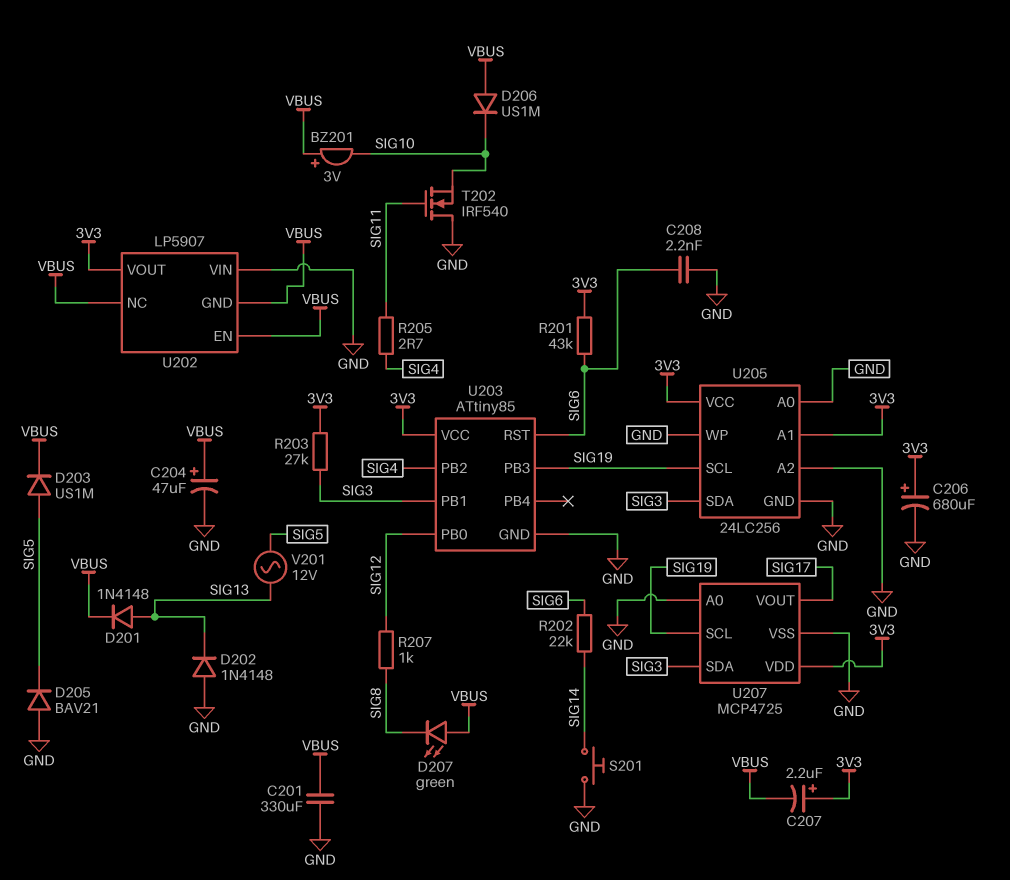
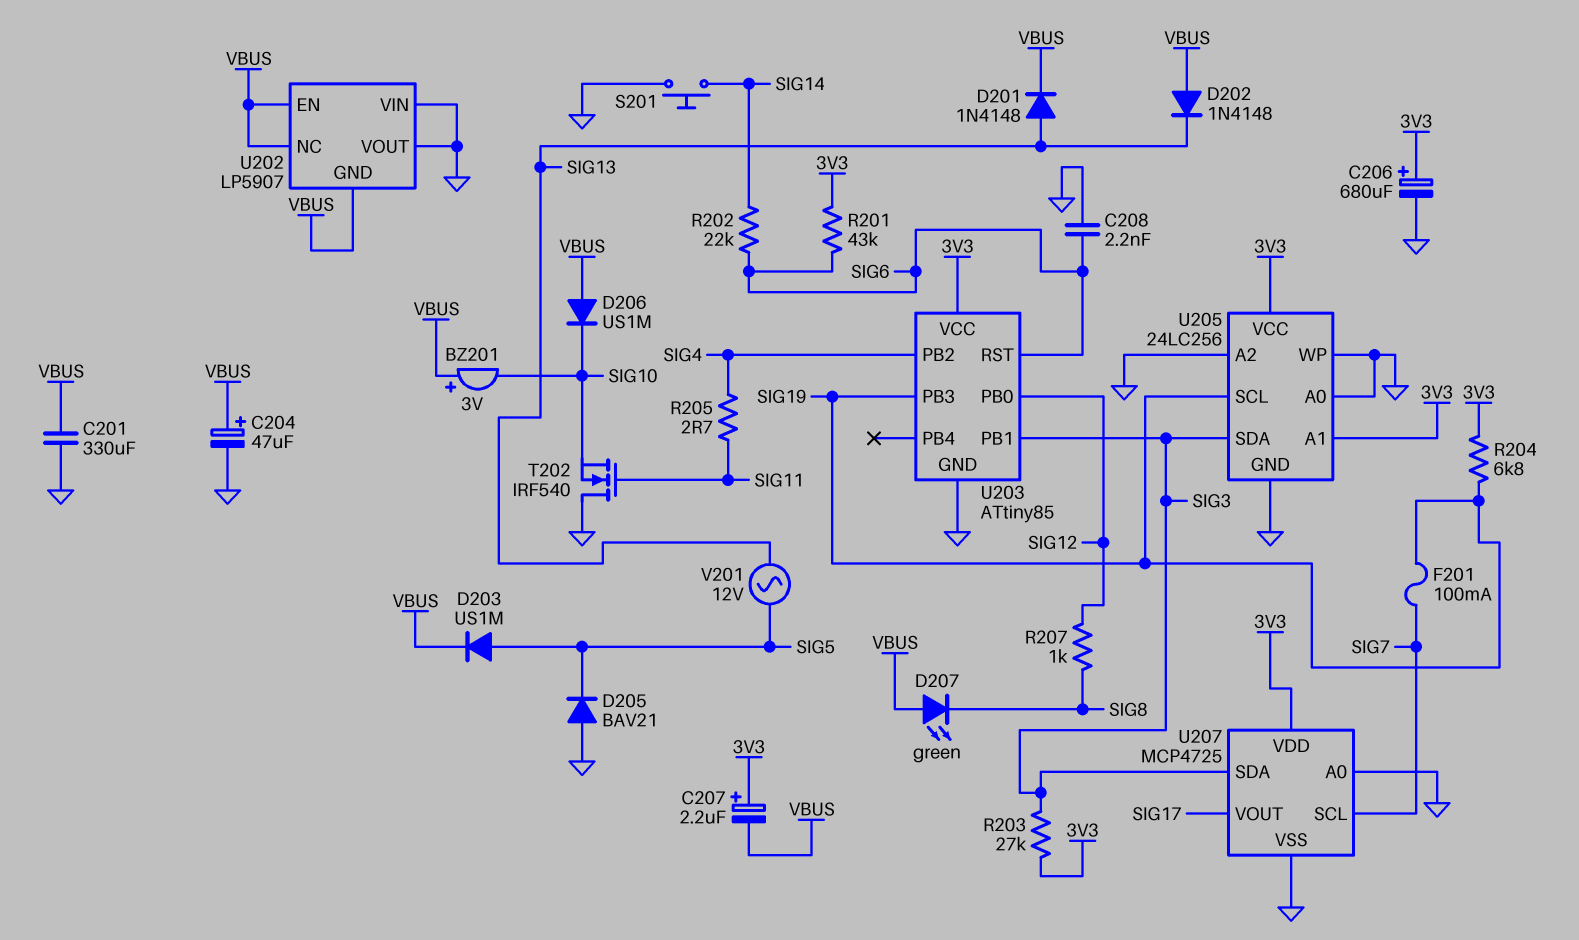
D202: diode 1N4148 (A GND, K SIG13) -> diode 1N4148 (A VBUS, K SIG13)
F201: none -> 100mA (SIG7, SIG19)
R204: none -> 6.8k (3V3, SIG19)
U202 pin VOUT: 3V3 -> GND
U207 pin SCL: SIG19 -> SIG7

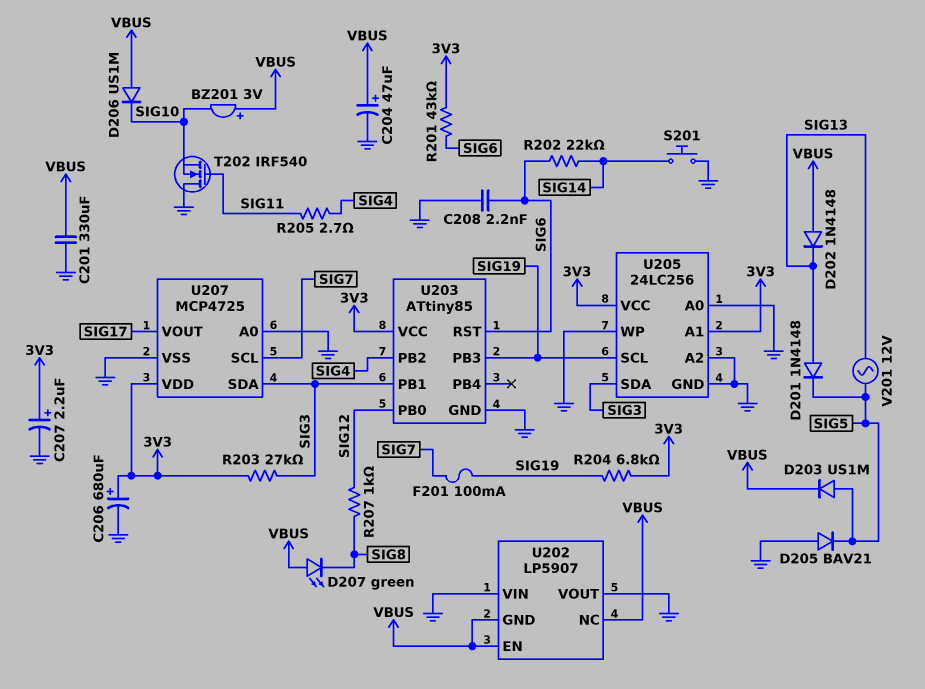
C207: 2.2uF (plus 3V3, minus VBUS) -> 2.2uF (plus 3V3, minus GND)
D201: diode 1N4148 (A SIG13, K VBUS) -> diode 1N4148 (A SIG13, K SIG5)

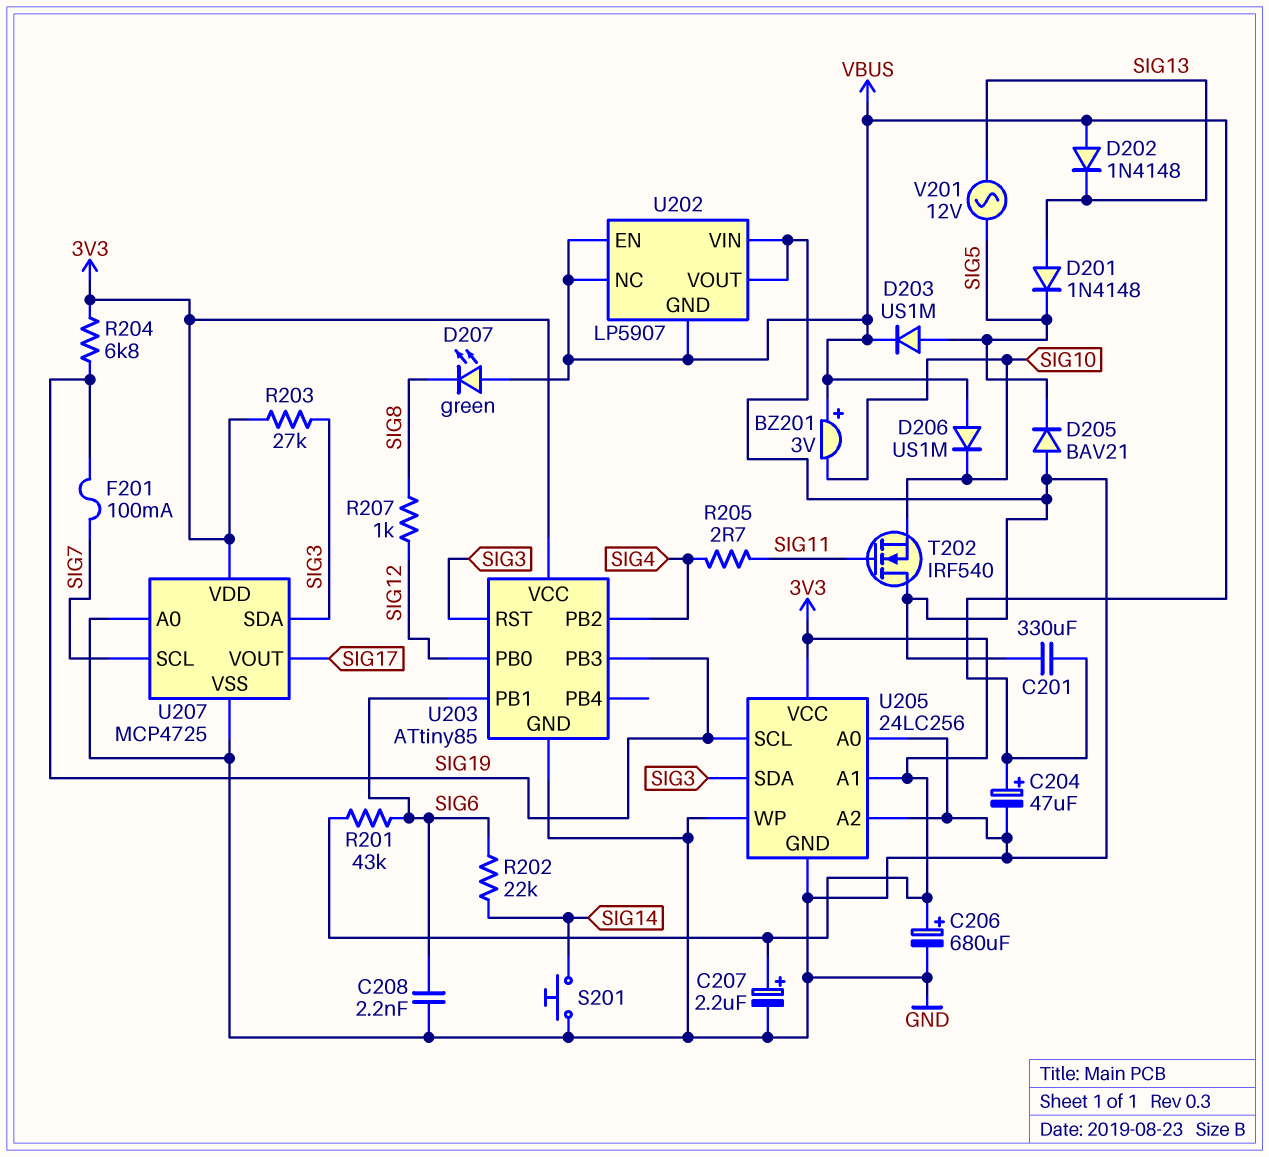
U203 pin PB1: SIG3 -> SIG6
U203 pin RST: SIG6 -> SIG3

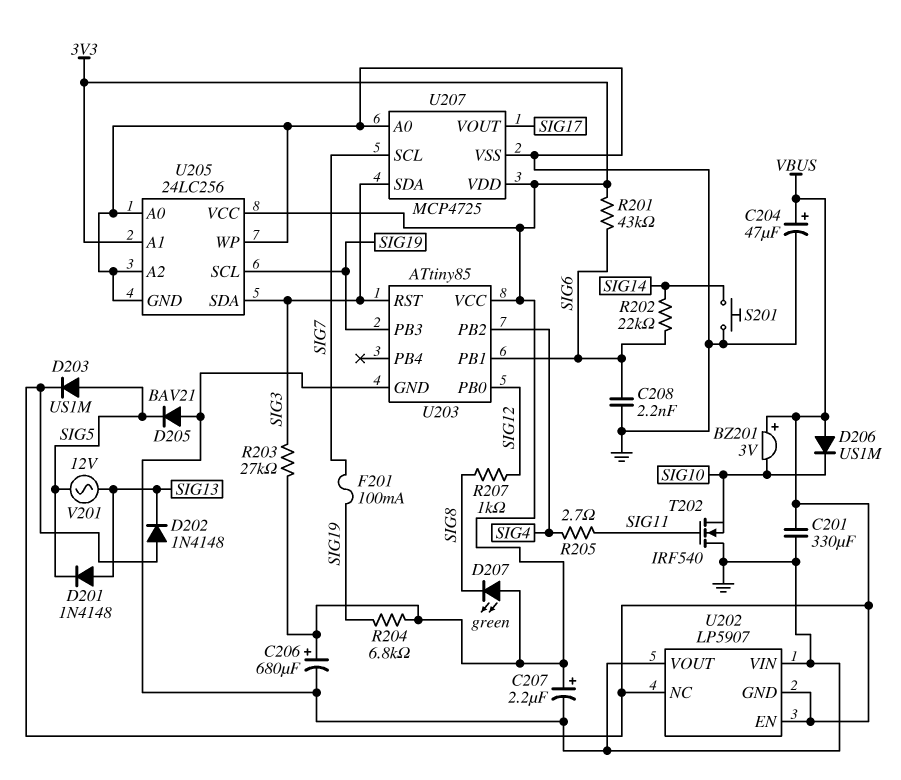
D207: LED green (A VBUS, K SIG8) -> LED green (A 3V3, K SIG8)

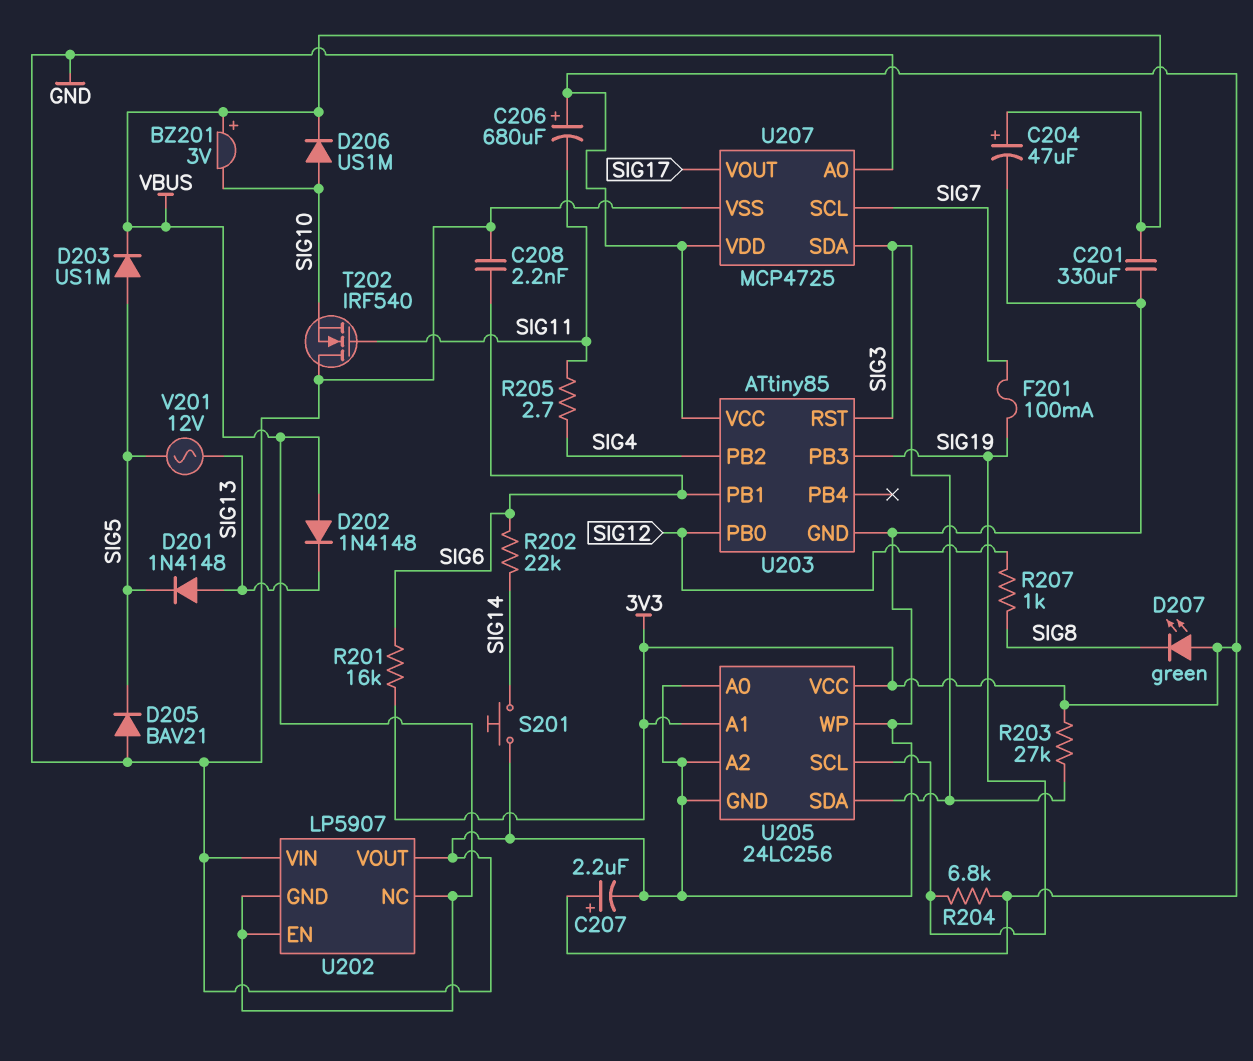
C206: 680uF (plus 3V3, minus GND) -> 680uF (plus 3V3, minus SIG11)
D206: diode US1M (A VBUS, K SIG10) -> diode US1M (A SIG10, K VBUS)
R201: 43k (3V3, SIG6) -> 16k (3V3, SIG6)

